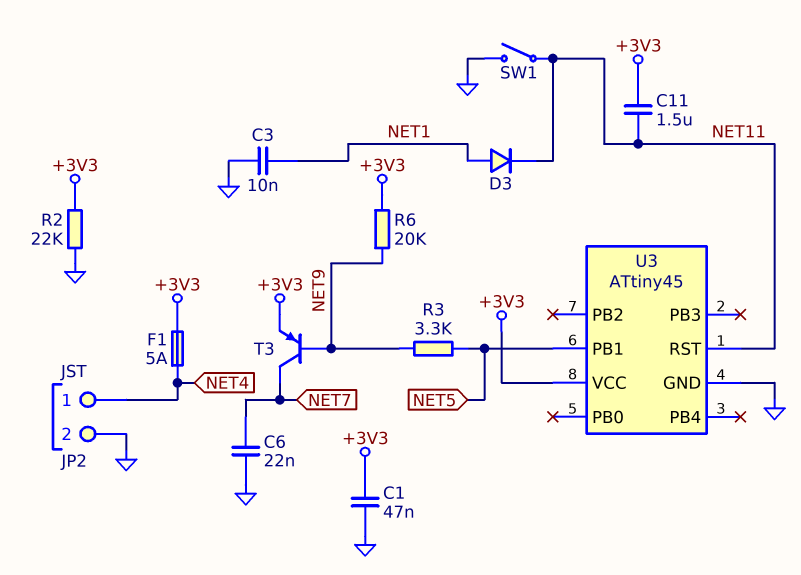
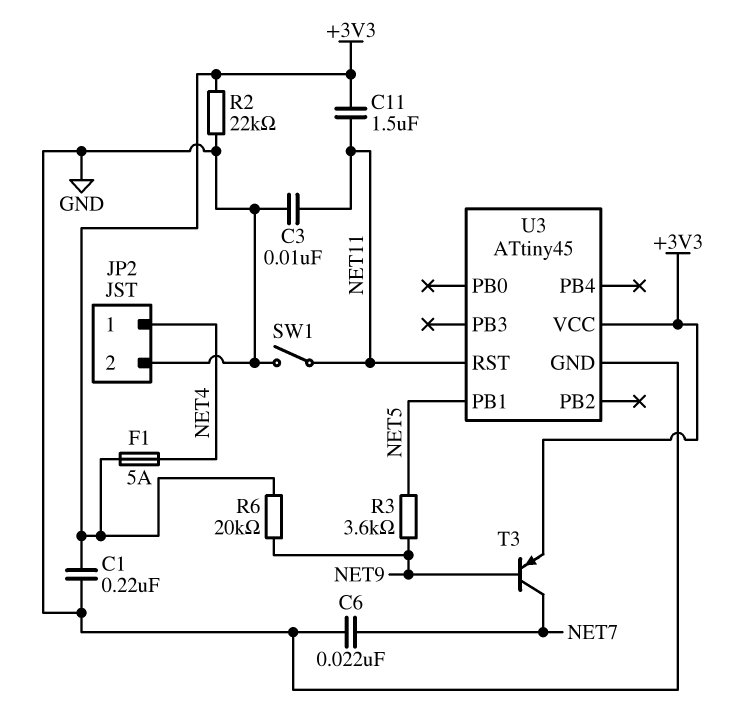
C1: 47nF (+3V3, GND) -> 220nF (+3V3, GND)
C3: 10nF (GND, NET1) -> 10nF (GND, NET11)
D3: diode (A NET1, K NET11) -> none
R3: 3.3k (NET5, NET9) -> 3.6k (NET5, NET9)

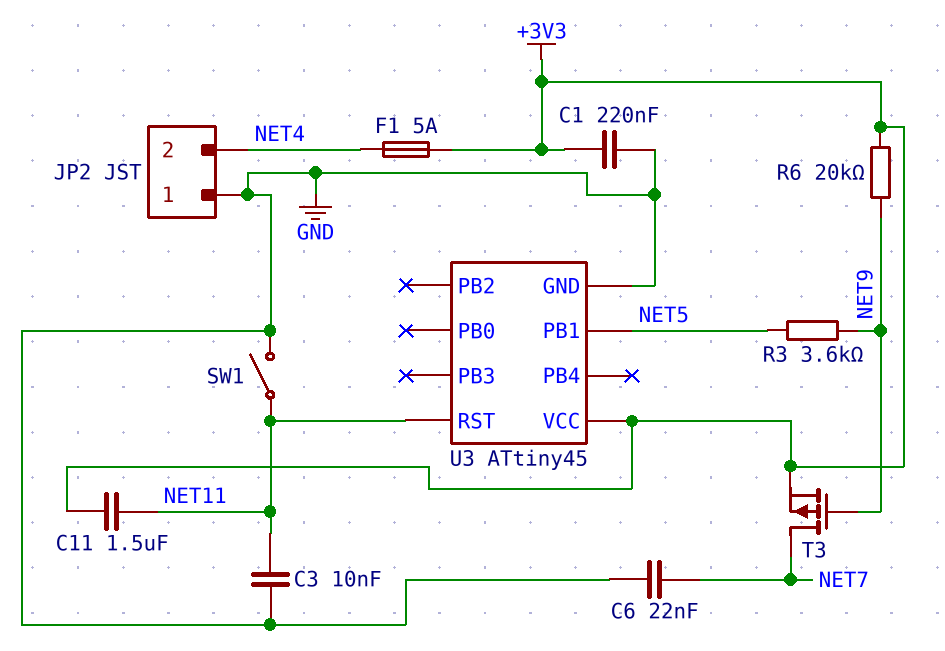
JP2 pin 1: NET4 -> GND
JP2 pin 2: GND -> NET4
R2: 22k (+3V3, GND) -> none
T3: PNP (B NET9, C NET7, E +3V3) -> PMOS (G NET9, D NET7, S +3V3)

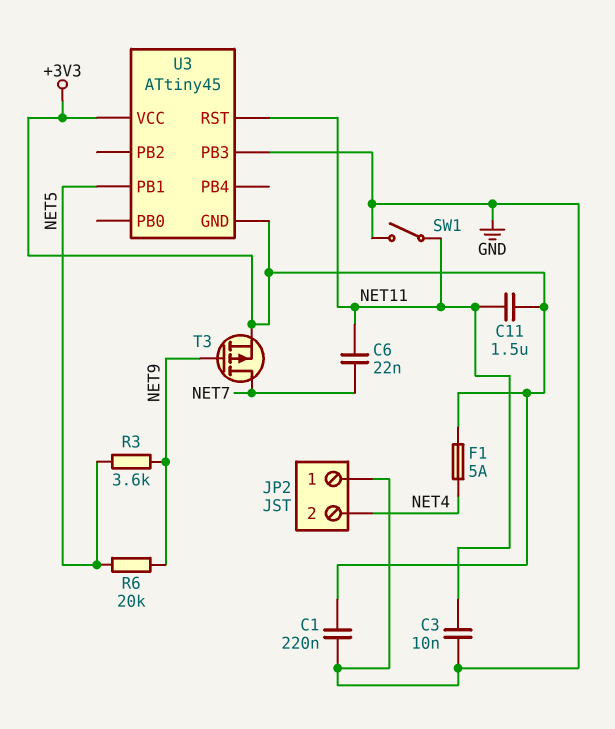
C6: 22nF (GND, NET7) -> 22nF (NET7, NET11)
R6: 20k (+3V3, NET9) -> 20k (NET5, NET9)
U3 pin GND: GND -> +3V3
U3 pin PB3: none -> GND

